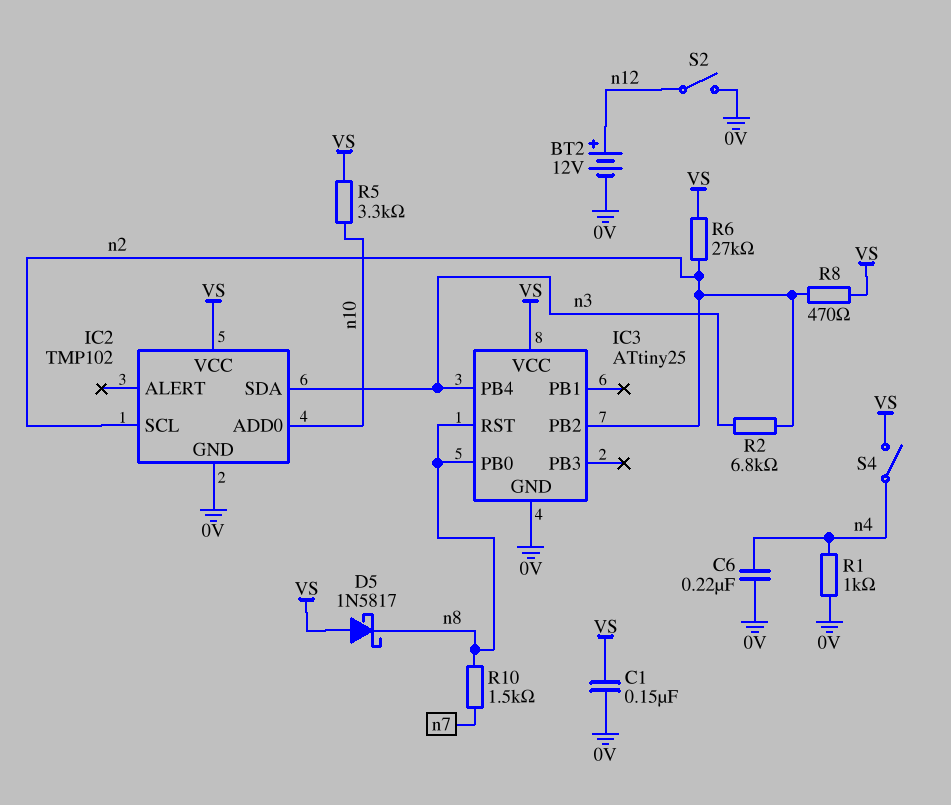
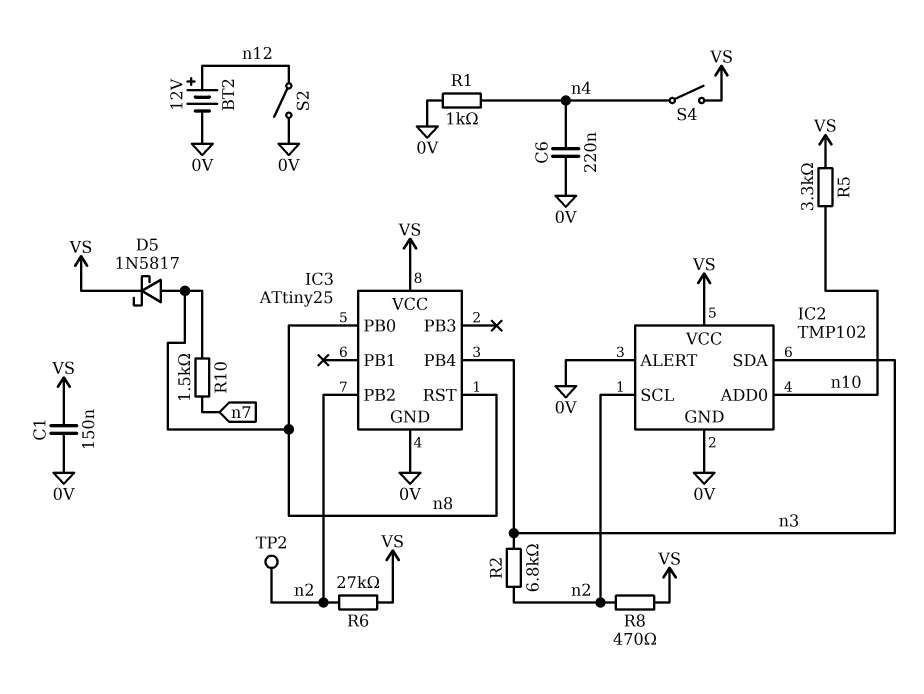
D5: schottky 1N5817 (A VS, K n8) -> schottky 1N5817 (A n8, K VS)
IC2 pin ALERT: none -> 0V
TP2: none -> test point (n2)

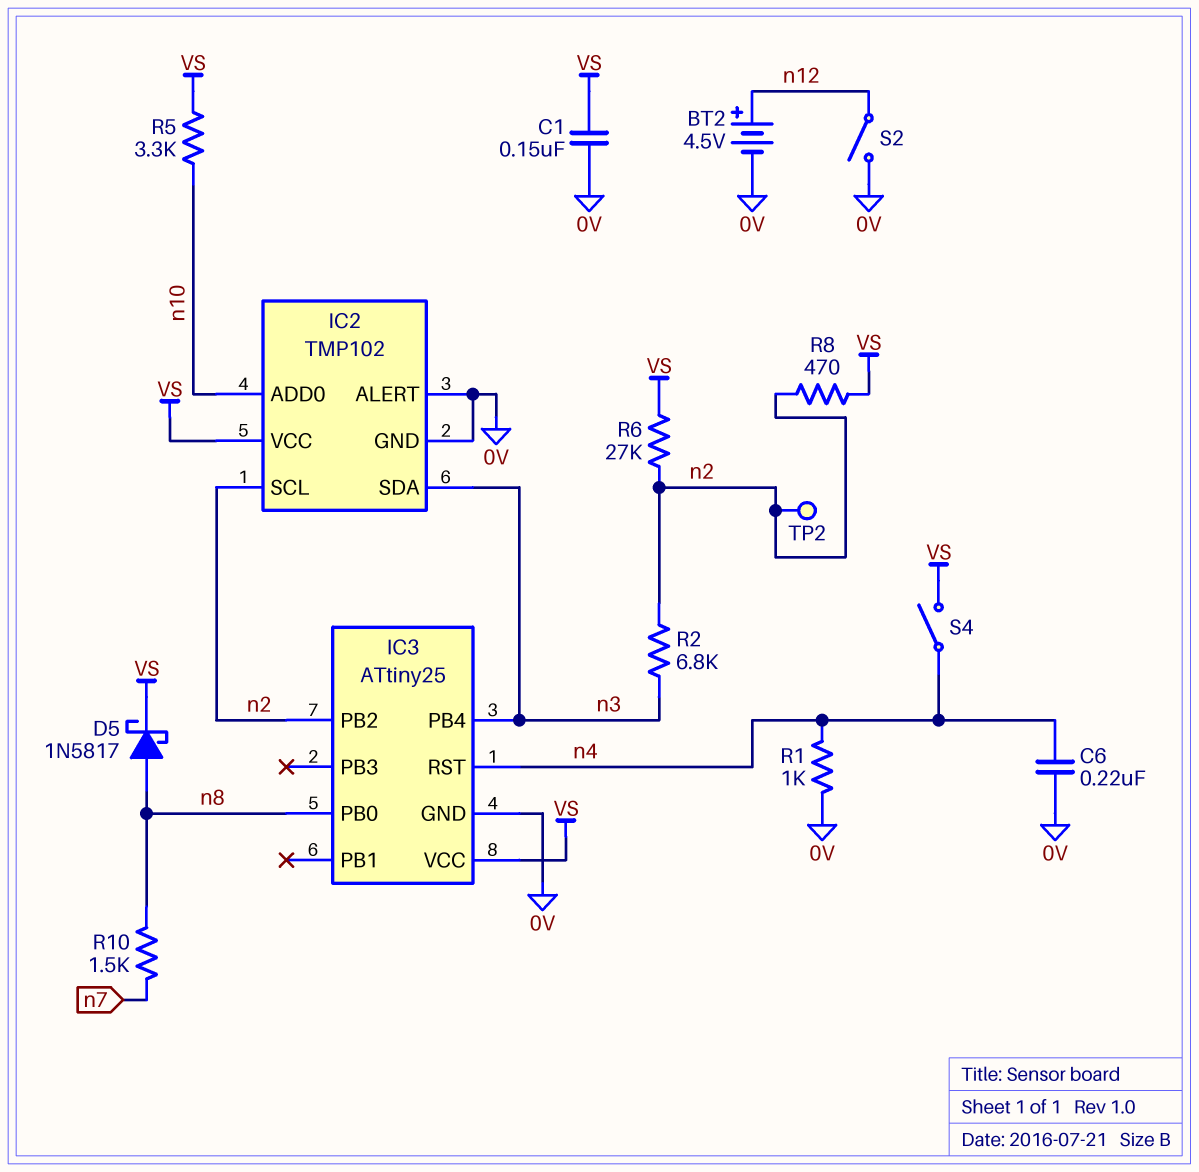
BT2: 12V (plus n12, minus 0V) -> 4.5V (plus n12, minus 0V)
IC3 pin RST: n8 -> n4

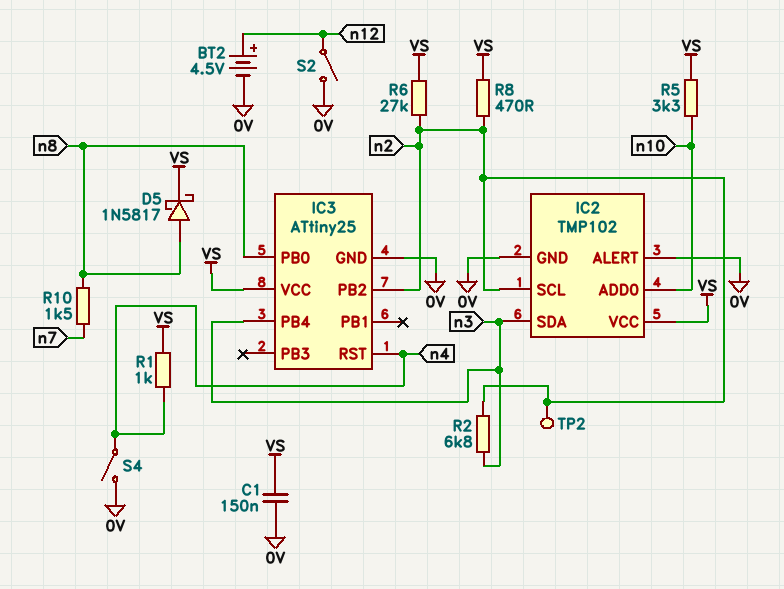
C6: 220nF (0V, n4) -> none
R1: 1k (0V, n4) -> 1k (VS, n4)
S4: switch (VS, n4) -> switch (0V, n4)

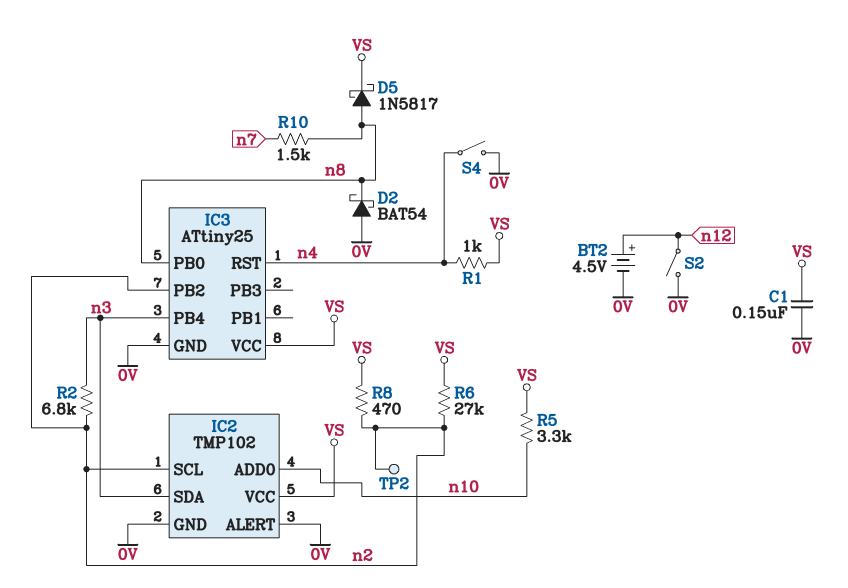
D2: none -> schottky BAT54 (A 0V, K n8)

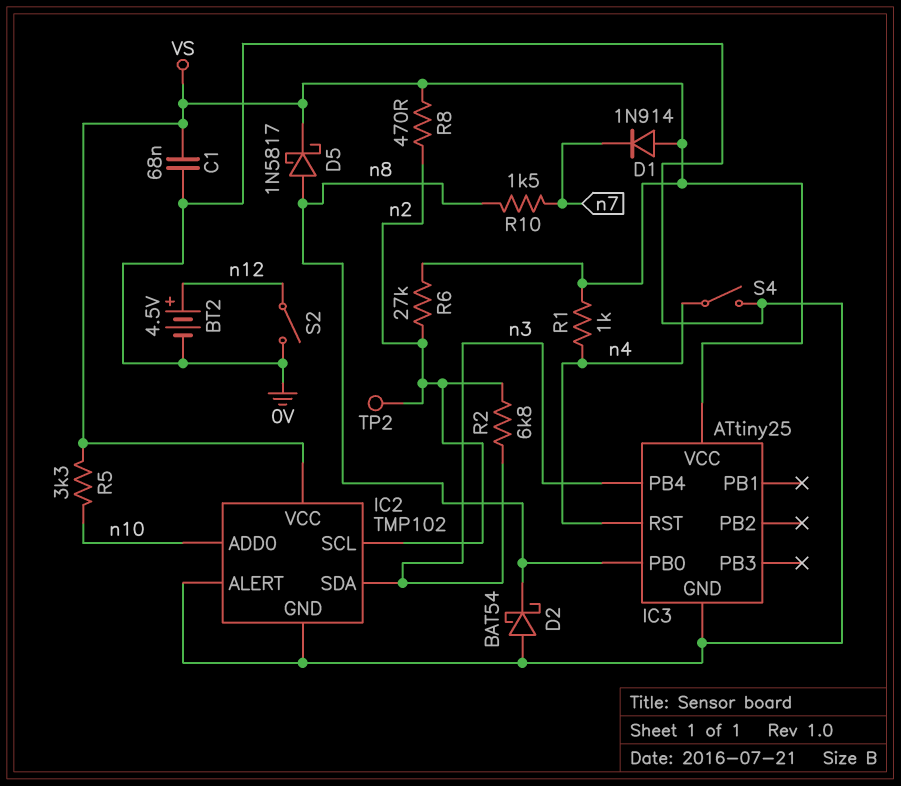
C1: 150nF (0V, VS) -> 68nF (0V, VS)
D1: none -> diode 1N914 (A VS, K n7)
IC3 pin PB2: n2 -> none

